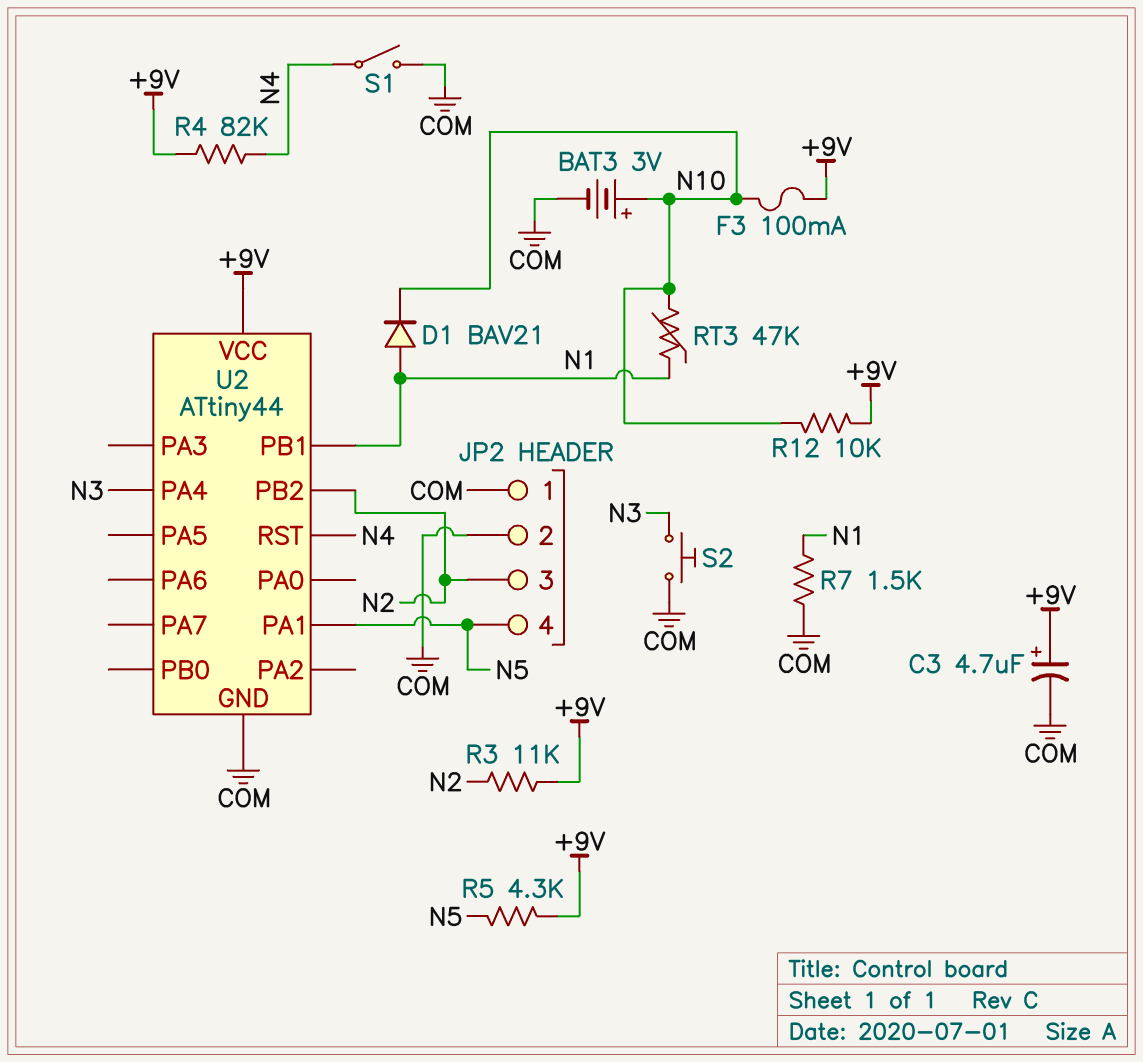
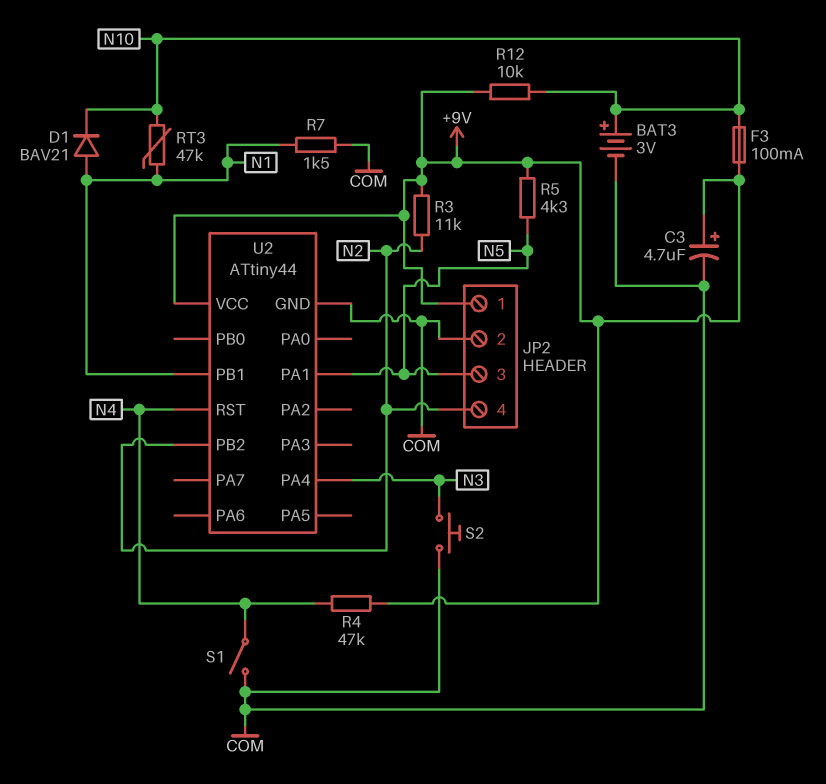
JP2 pin 1: COM -> +9V
JP2 pin 3: N2 -> N5
JP2 pin 4: N5 -> N2
R4: 82k (+9V, N4) -> 47k (+9V, N4)

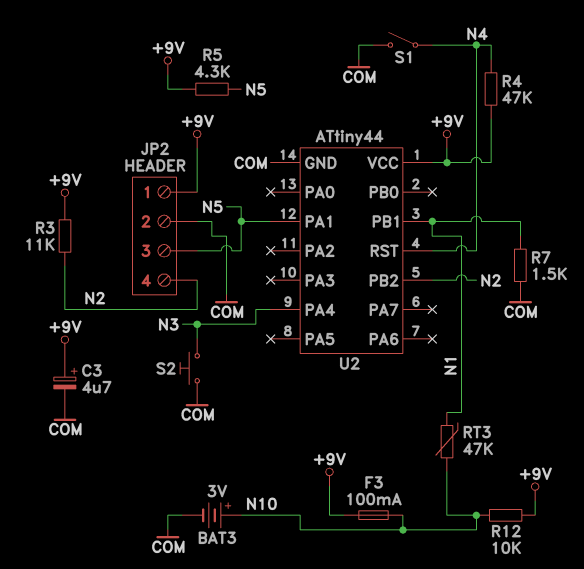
D1: diode BAV21 (A N1, K N10) -> none

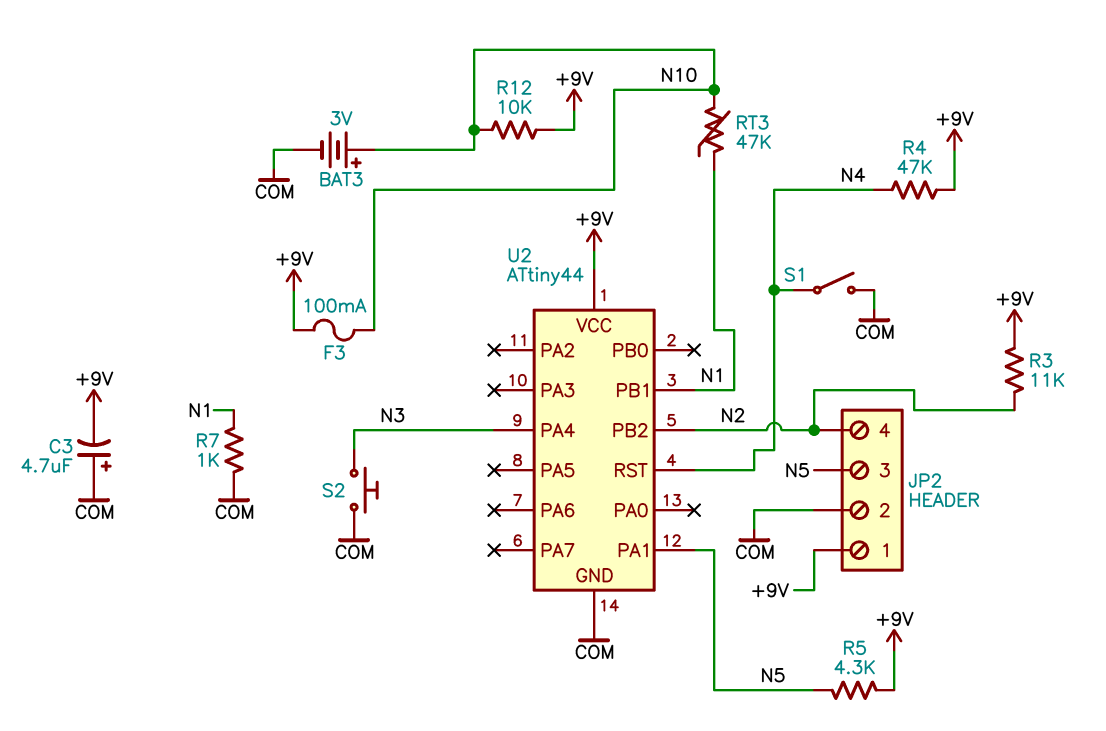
C3: 4.7uF (plus +9V, minus COM) -> 4.7uF (plus COM, minus +9V)
R7: 1.5k (COM, N1) -> 1k (COM, N1)

